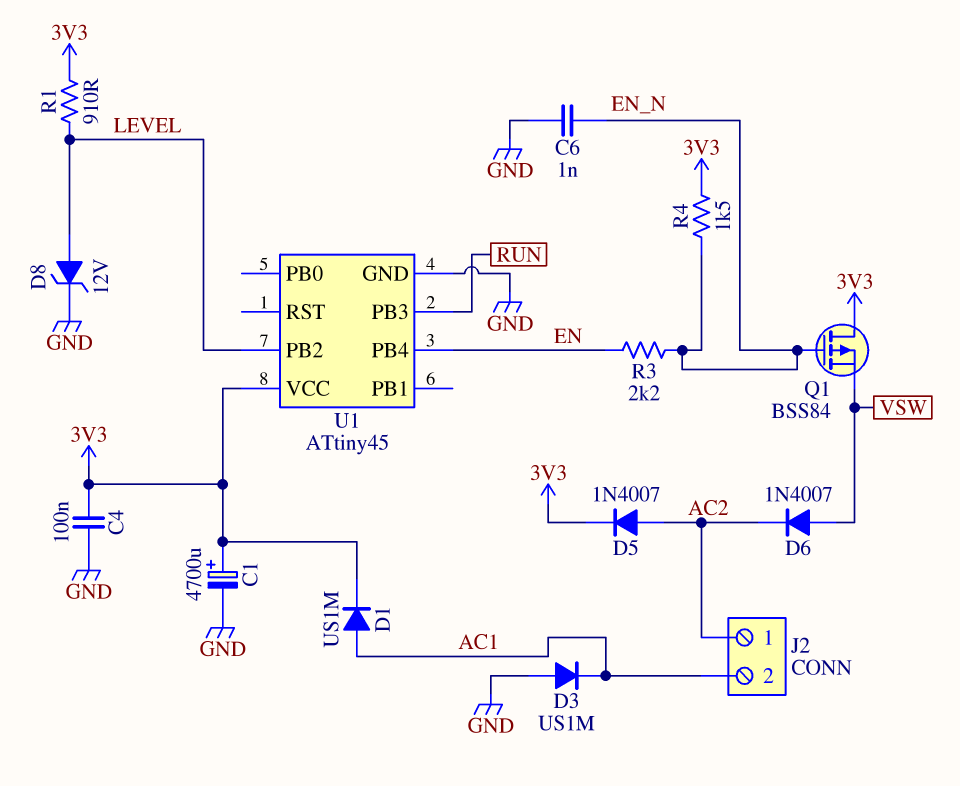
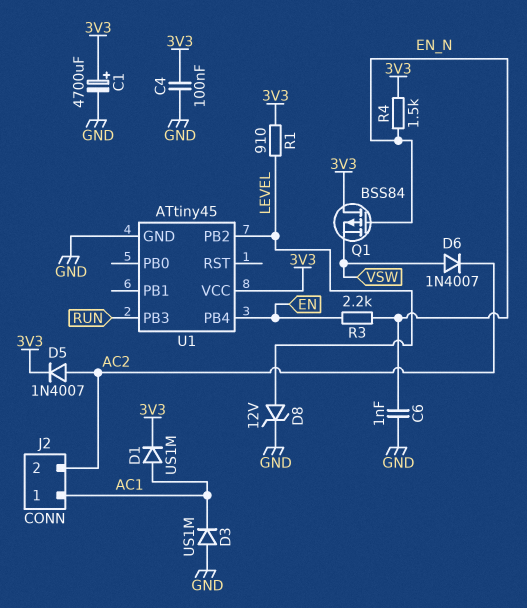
J2 pin 1: AC2 -> AC1
J2 pin 2: AC1 -> AC2

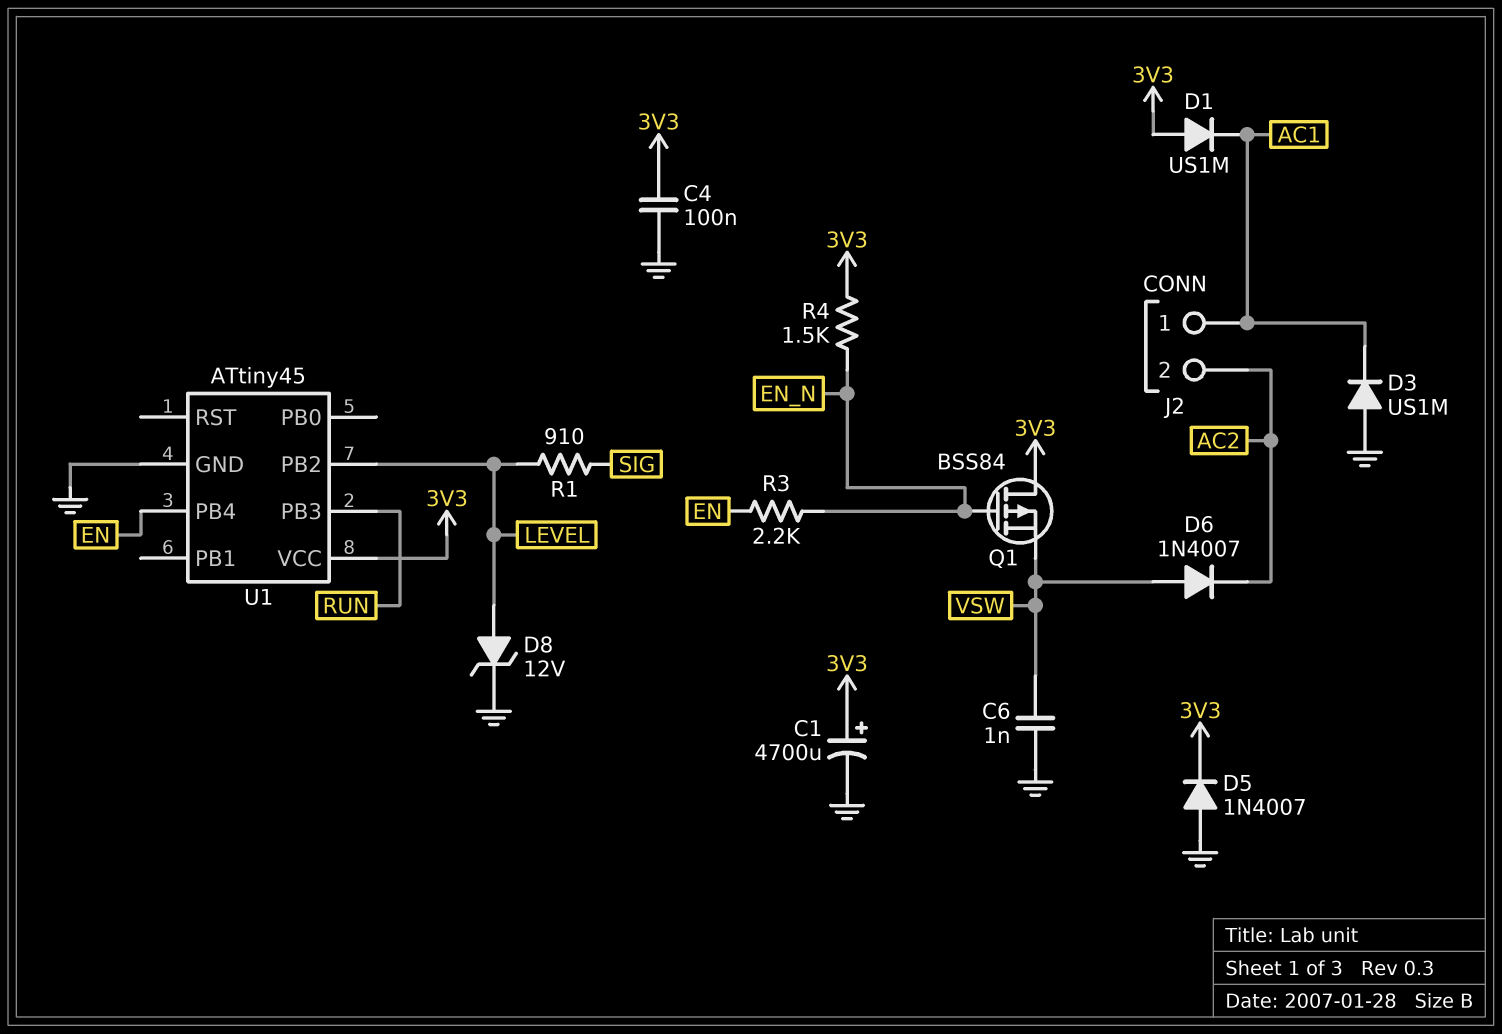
C6: 1nF (EN_N, GND) -> 1nF (GND, VSW)
D1: diode US1M (A AC1, K 3V3) -> diode US1M (A 3V3, K AC1)
D5: diode 1N4007 (A AC2, K 3V3) -> diode 1N4007 (A GND, K 3V3)
R1: 910 (3V3, LEVEL) -> 910 (LEVEL, SIG)

